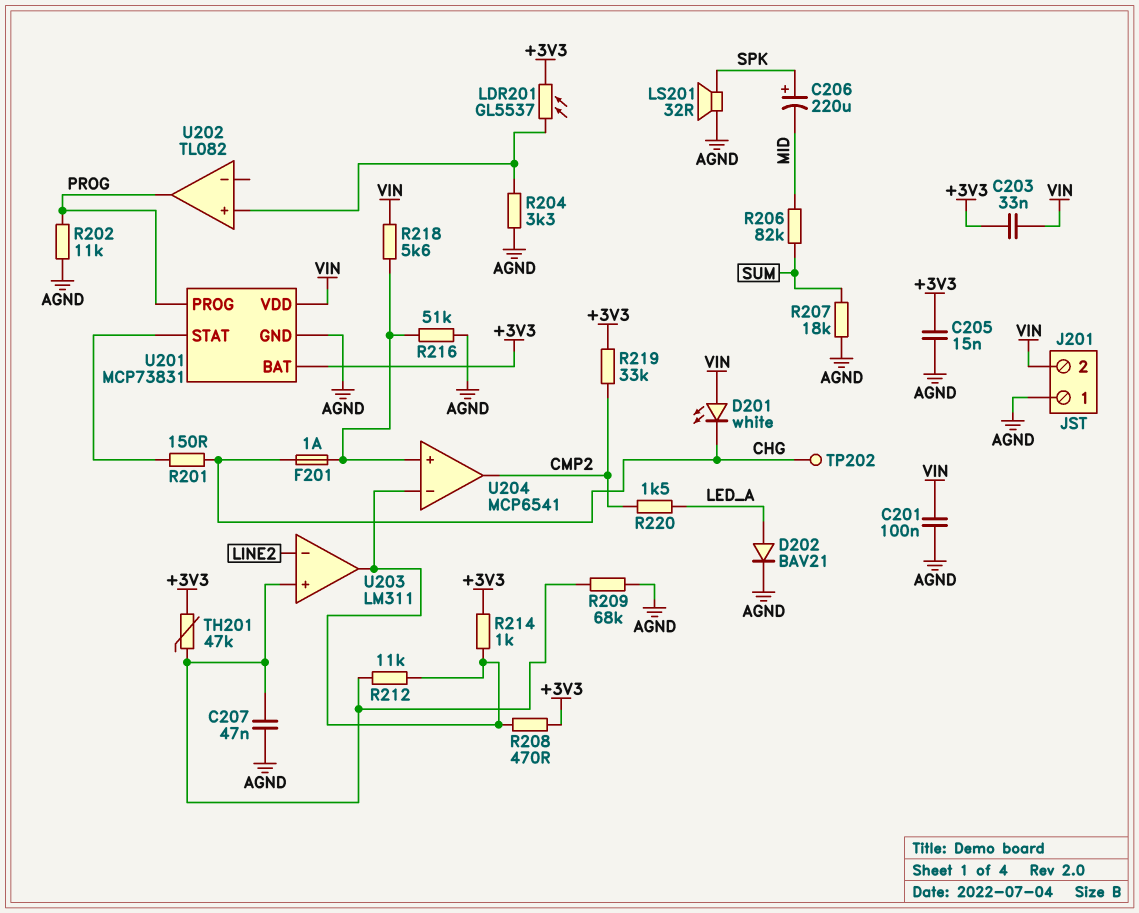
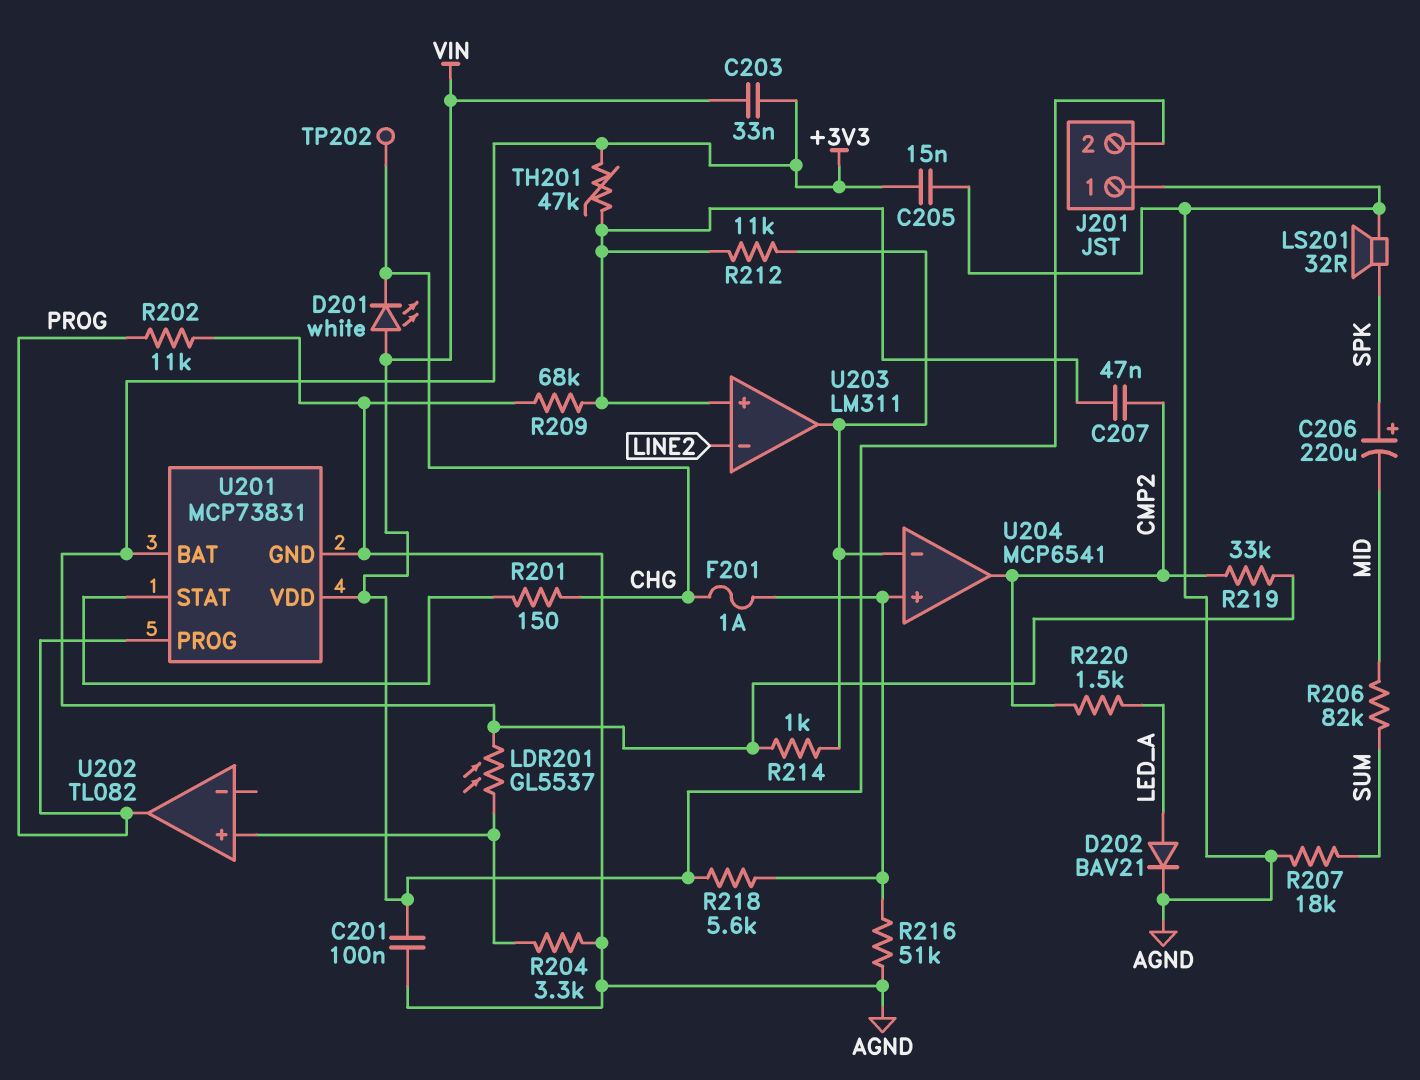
C207: 47nF (AGND, U203/in+) -> 47nF (CMP2, U203/in+)
R208: 470 (+3V3, U203/out) -> none

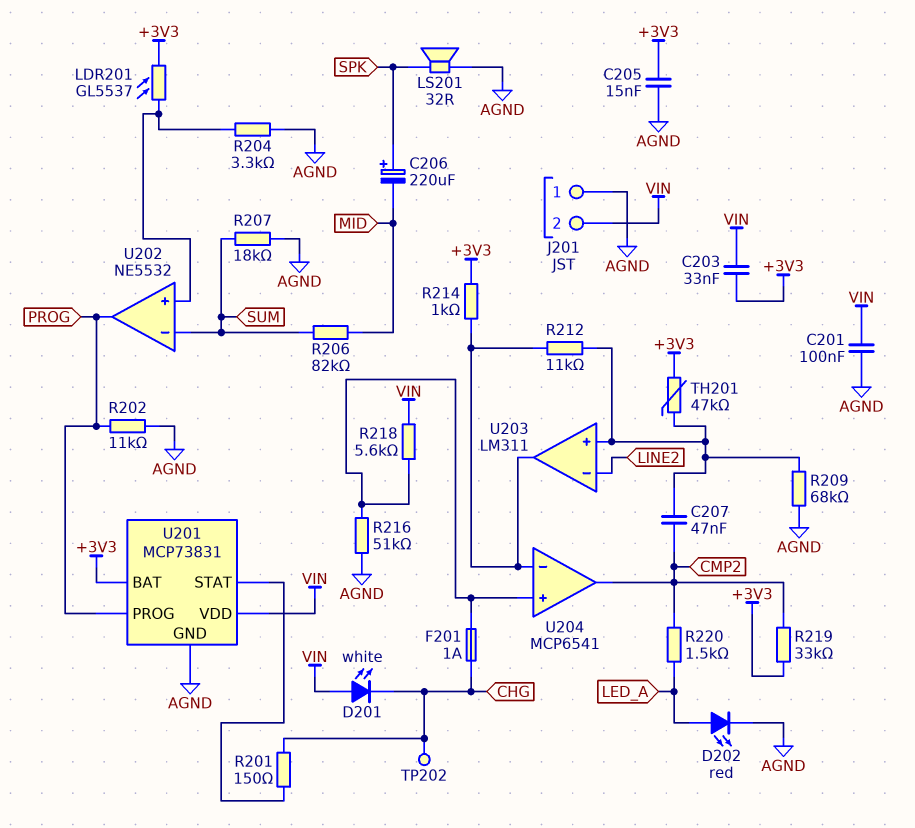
D202: diode BAV21 (A LED_A, K AGND) -> LED red (A LED_A, K AGND)
U202: TL082 -> NE5532
U202 pin in-: none -> SUM

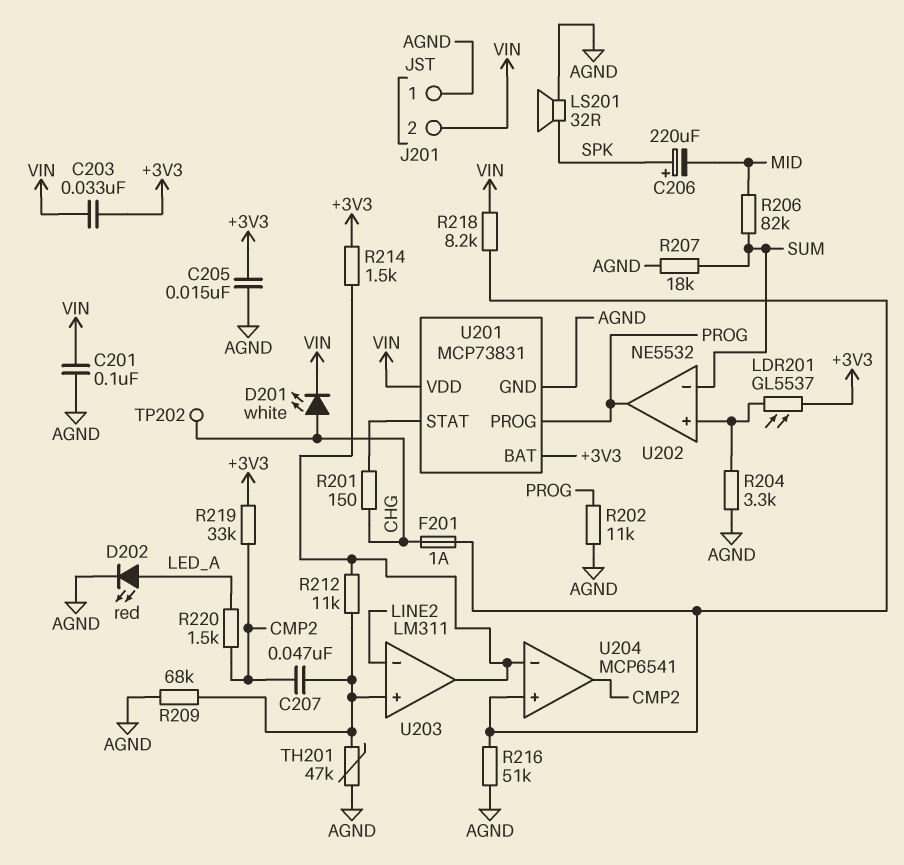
D201: LED white (A VIN, K CHG) -> LED white (A CHG, K VIN)
R214: 1k (+3V3, U203/out) -> 1.5k (+3V3, U203/out)
R218: 5.6k (U204/in+, VIN) -> 8.2k (U204/in+, VIN)
TH201: 47k (+3V3, U203/in+) -> 47k (AGND, U203/in+)

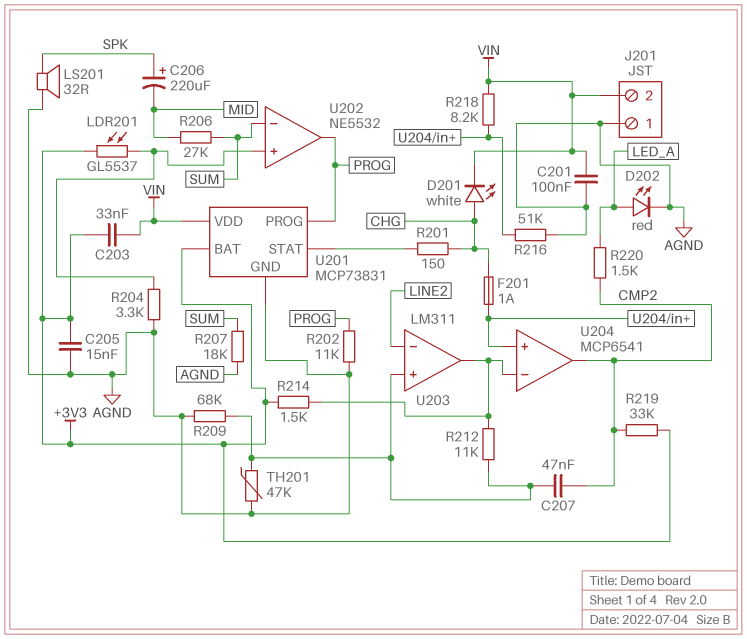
R206: 82k (MID, SUM) -> 27k (MID, SUM)
TP202: test point (CHG) -> none

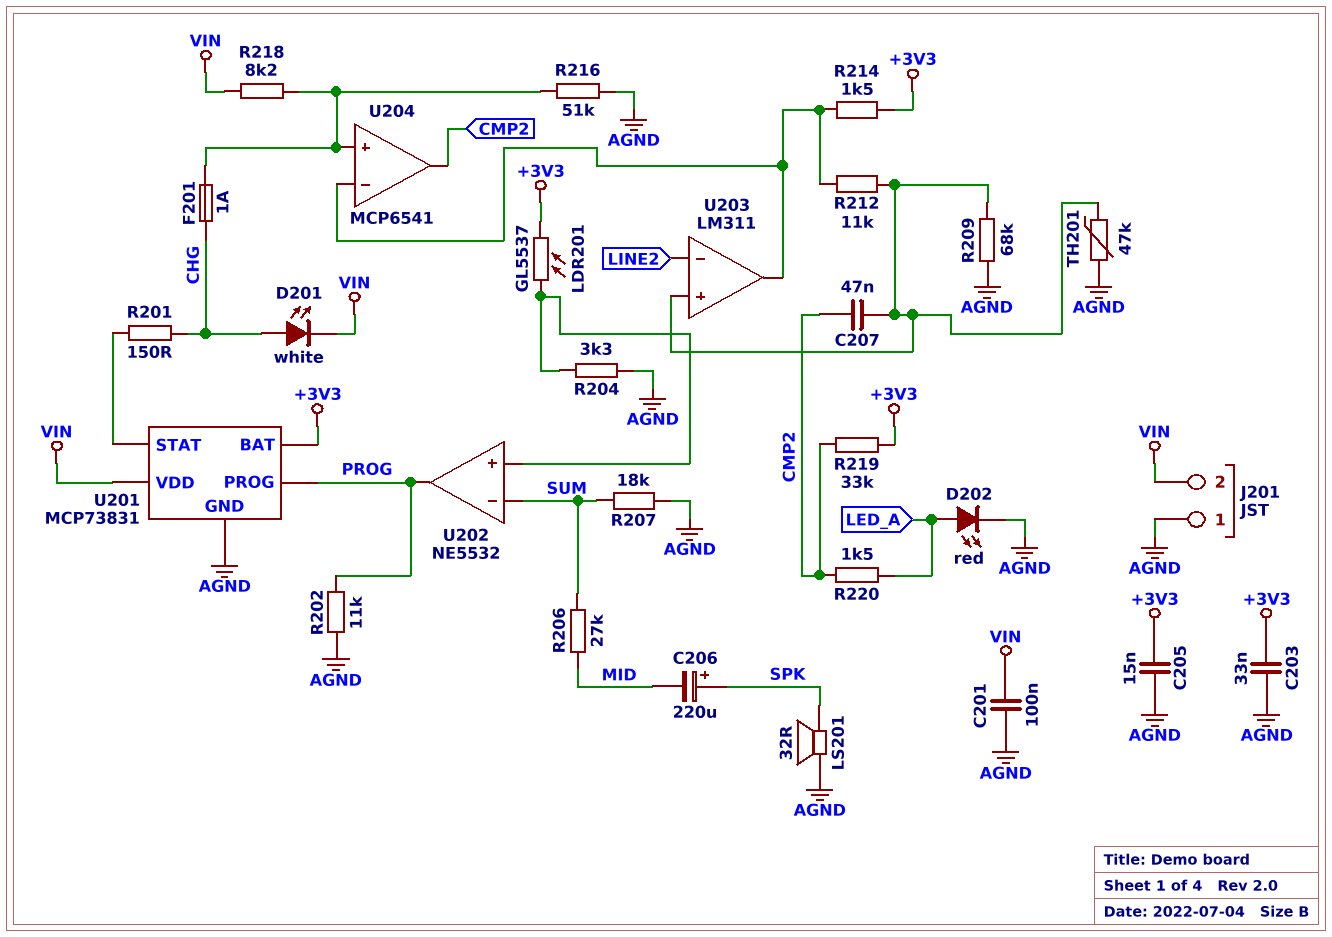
C203: 33nF (+3V3, VIN) -> 33nF (+3V3, AGND)

